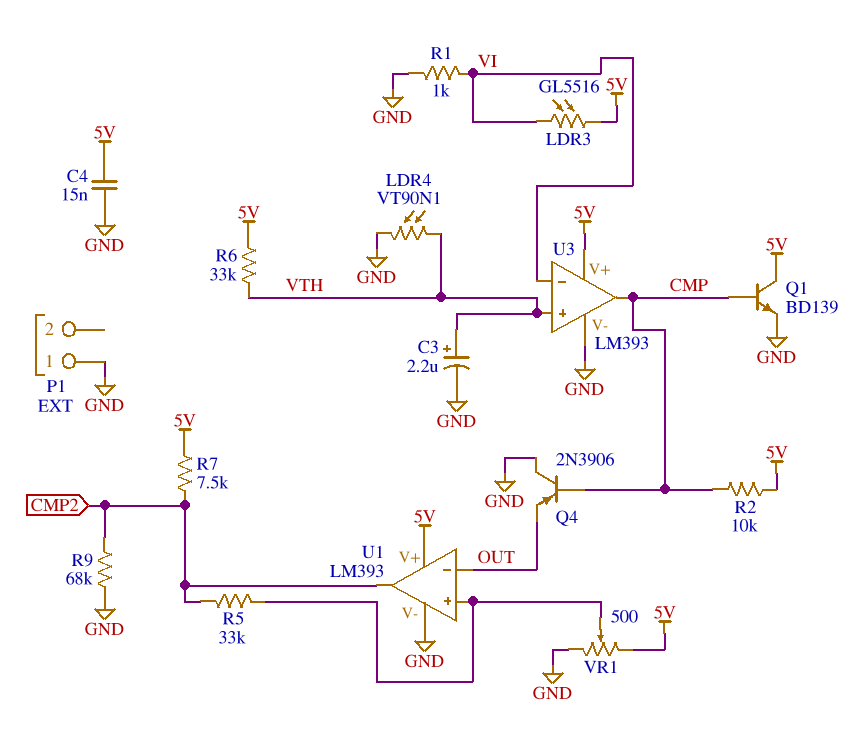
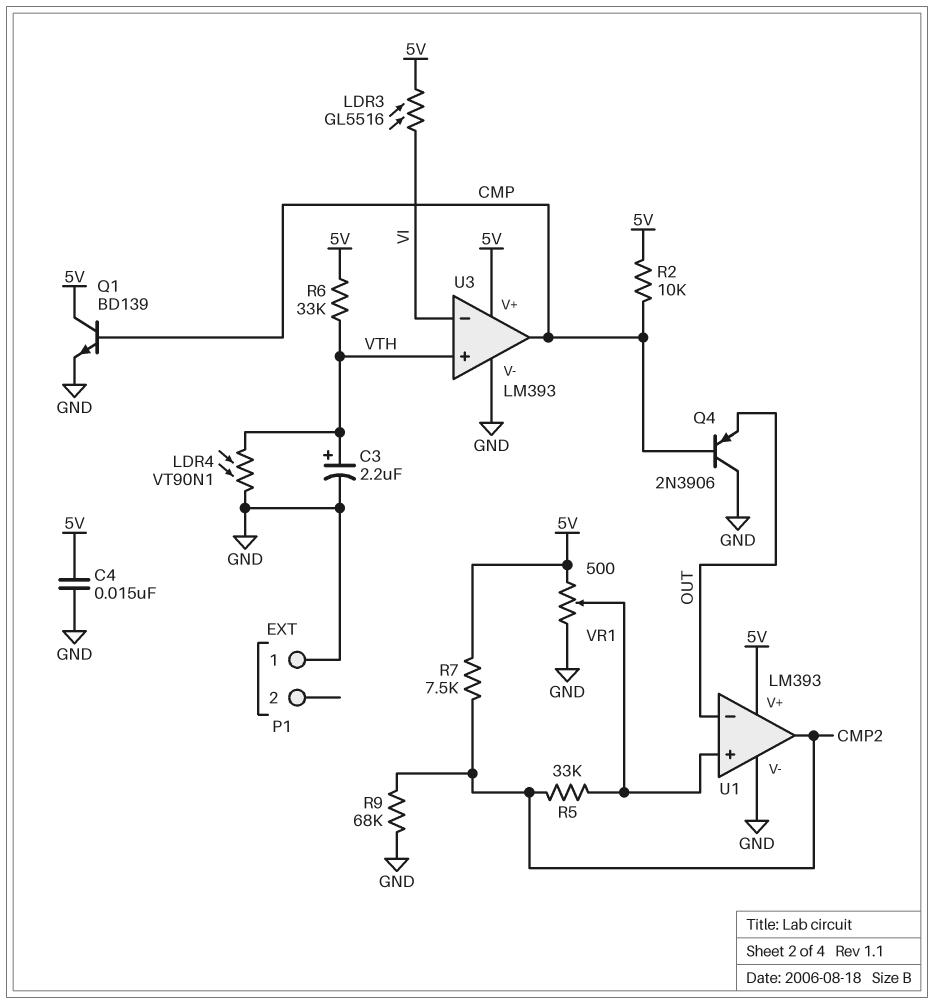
R1: 1k (GND, VI) -> none

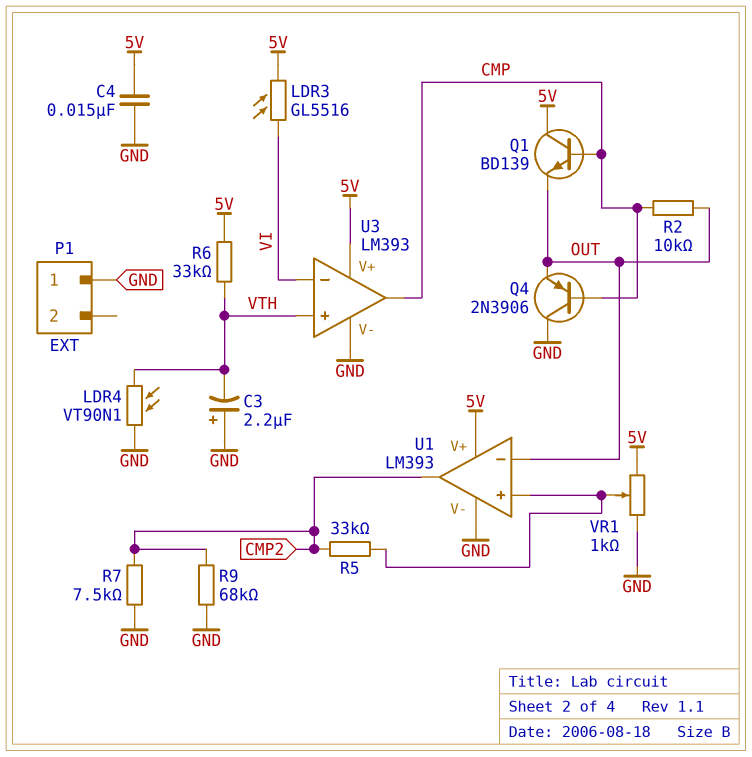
C3: 2.2uF (plus VTH, minus GND) -> 2.2uF (plus GND, minus VTH)
Q1: NPN BD139 (B CMP, C 5V, E GND) -> NPN BD139 (B CMP, C 5V, E OUT)
R2: 10k (5V, CMP) -> 10k (CMP, OUT)
R7: 7.5k (5V, CMP2) -> 7.5k (CMP2, GND)
VR1: 500 (5V, GND, wiper U1/in+) -> 1k (5V, GND, wiper U1/in+)

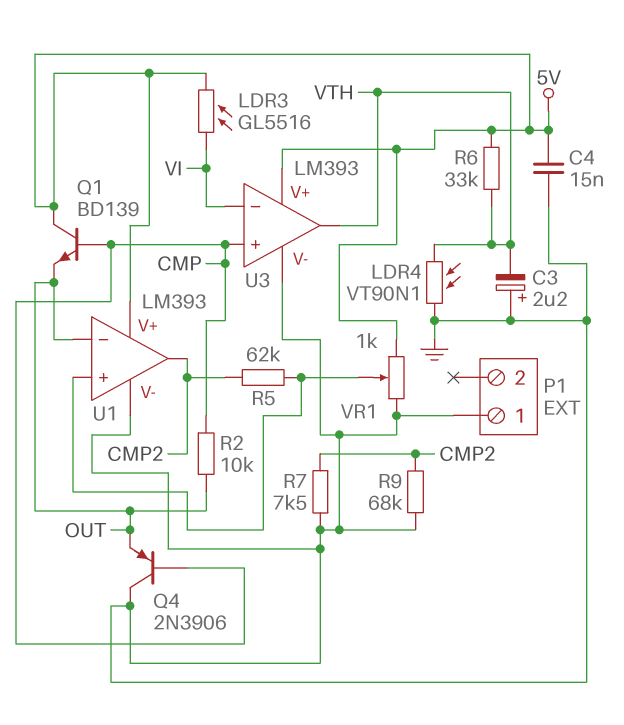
R5: 33k (CMP2, U1/in+) -> 62k (CMP2, U1/in+)
U3 pin in+: VTH -> CMP
U3 pin out: CMP -> VTH

